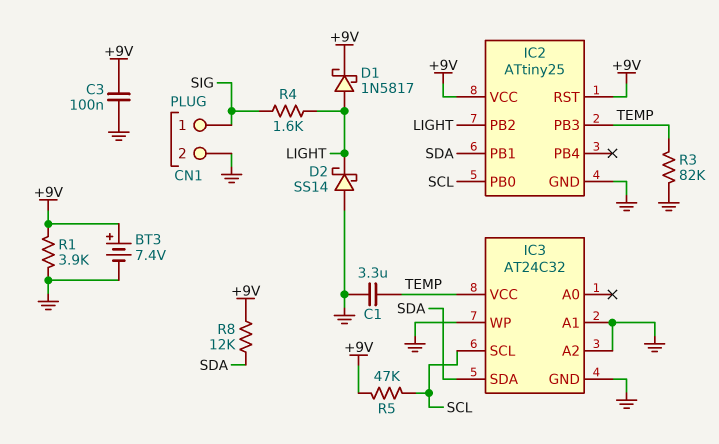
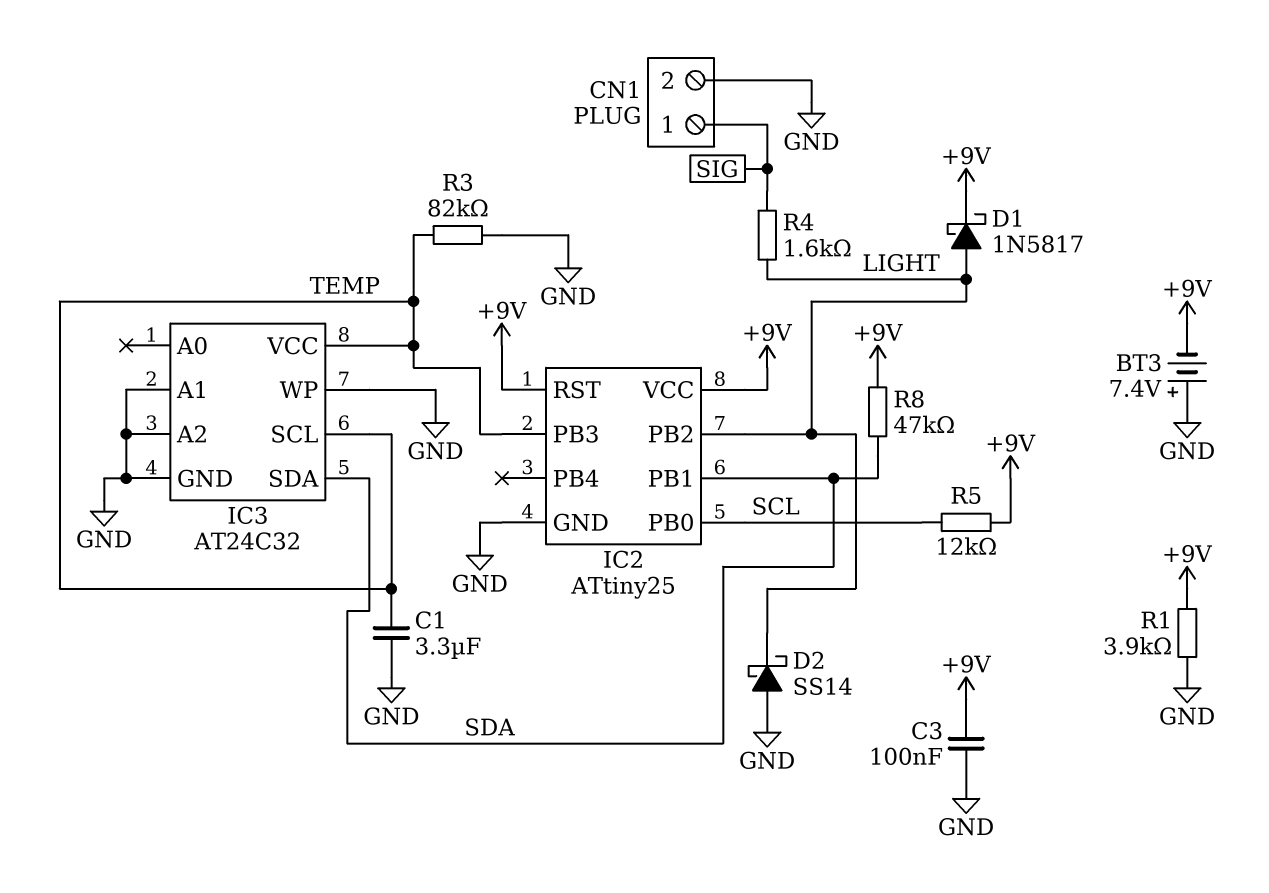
BT3: 7.4V (plus +9V, minus GND) -> 7.4V (plus GND, minus +9V)
IC3 pin SCL: SCL -> TEMP
R5: 47k (+9V, SCL) -> 12k (+9V, SCL)
R8: 12k (+9V, SDA) -> 47k (+9V, SDA)

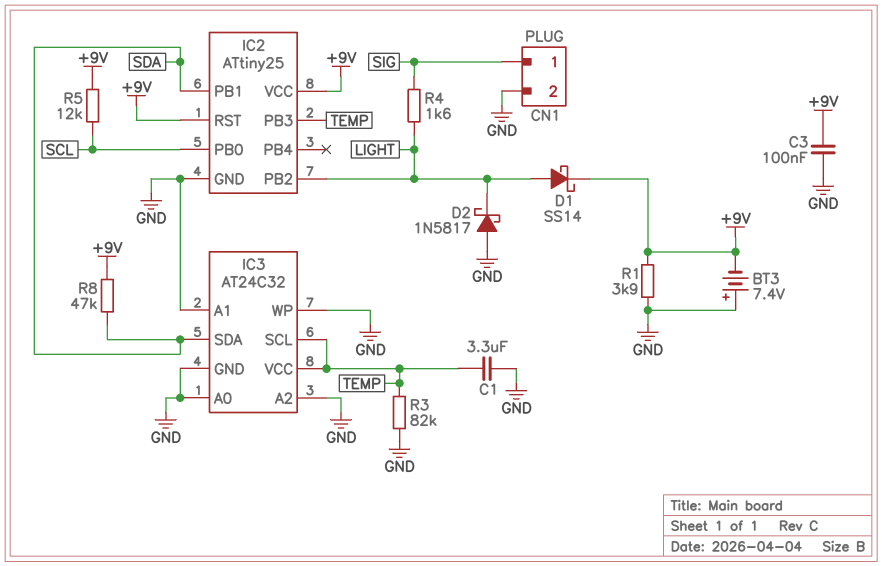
D1: schottky 1N5817 (A LIGHT, K +9V) -> schottky SS14 (A LIGHT, K +9V)
D2: schottky SS14 (A GND, K LIGHT) -> schottky 1N5817 (A GND, K LIGHT)
IC3 pin A0: none -> GND

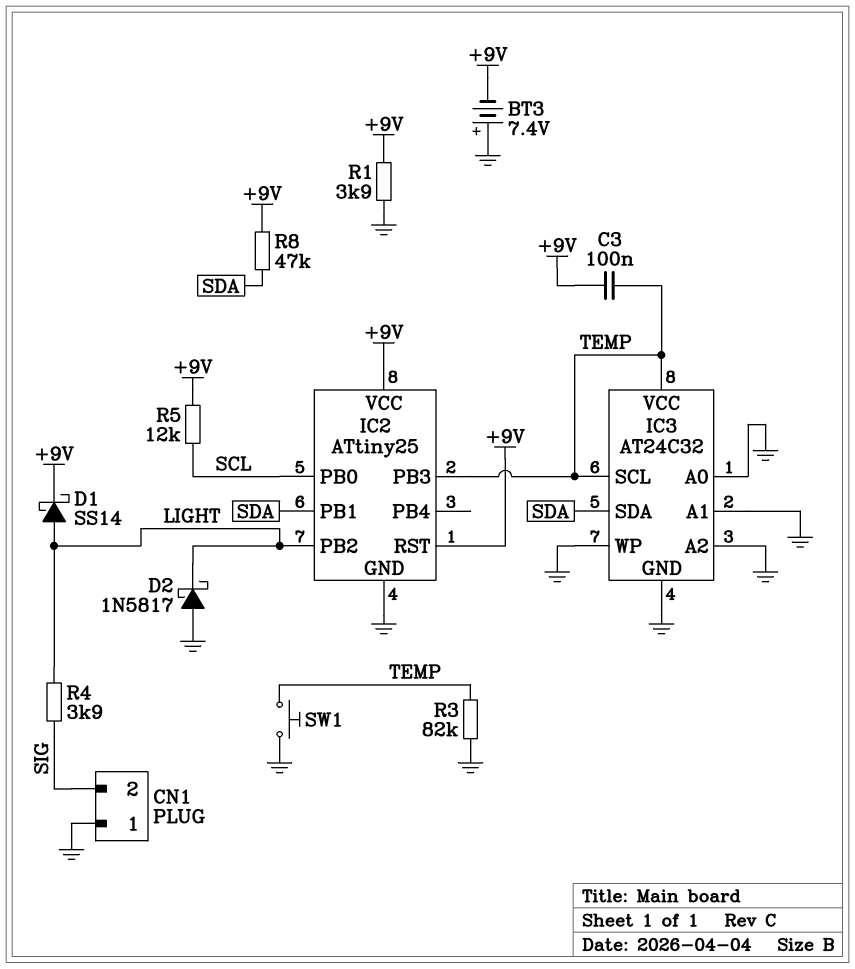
C1: 3.3uF (GND, TEMP) -> none
C3: 100nF (+9V, GND) -> 100nF (+9V, TEMP)
CN1 pin 1: SIG -> GND
CN1 pin 2: GND -> SIG
R4: 1.6k (LIGHT, SIG) -> 3.9k (LIGHT, SIG)
SW1: none -> button (GND, TEMP)

